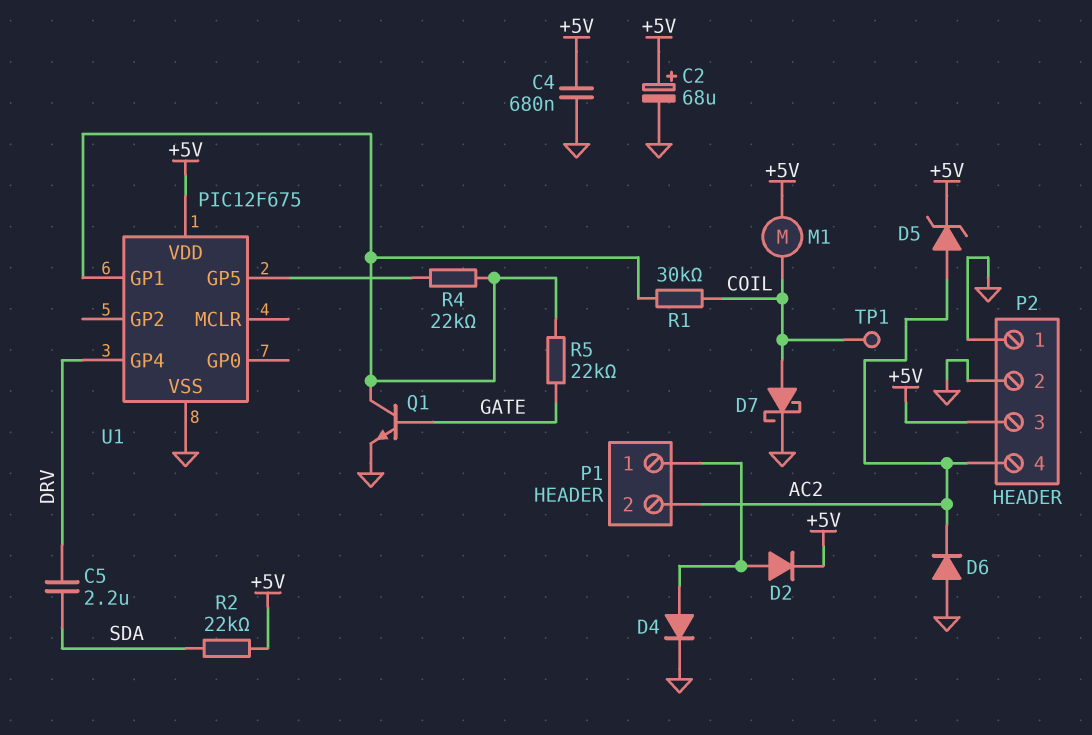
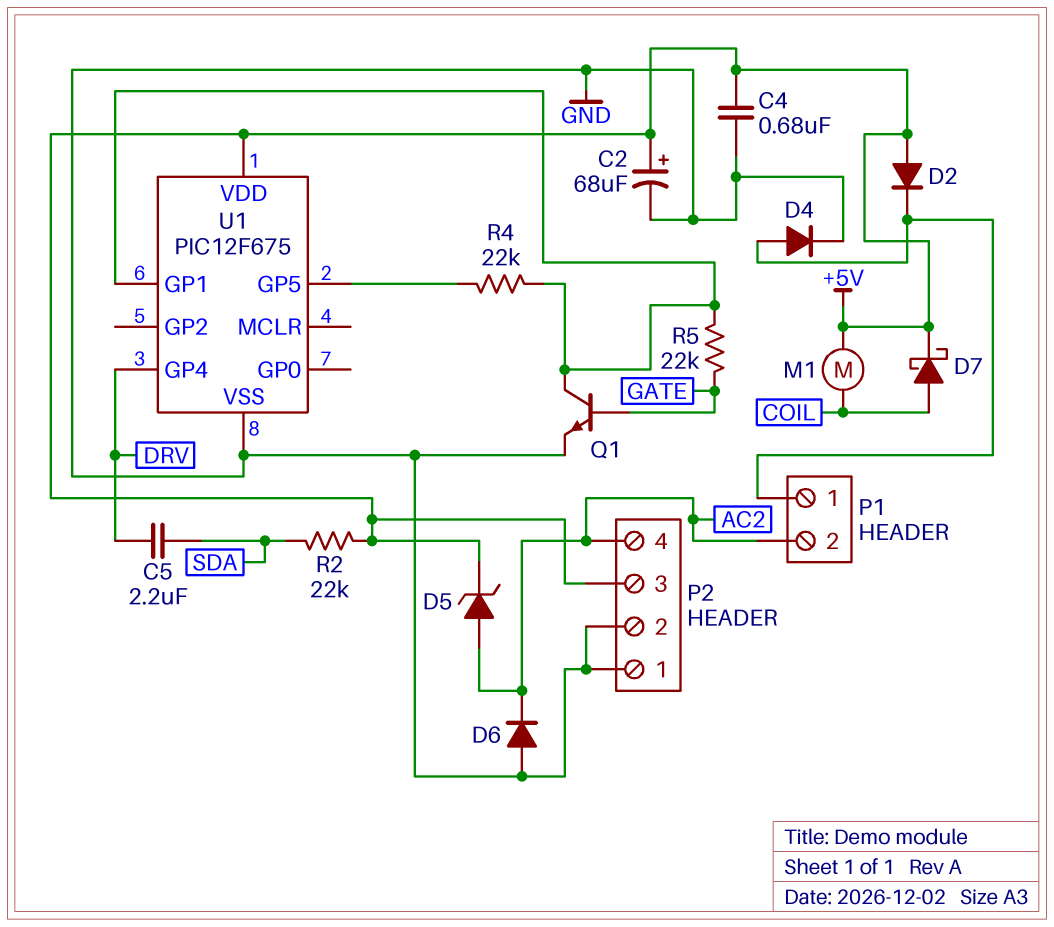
D2: diode (A P1/1, K +5V) -> diode (A +5V, K P1/1)
D7: schottky (A COIL, K GND) -> schottky (A COIL, K +5V)
R1: 30k (COIL, U1/GP1) -> none
TP1: test point (COIL) -> none

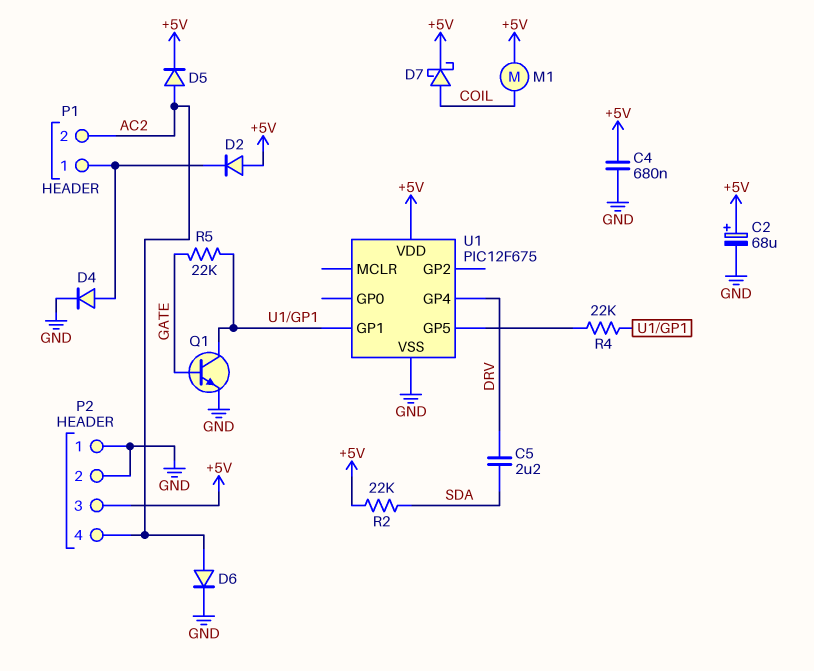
D5: zener (A AC2, K +5V) -> diode (A AC2, K +5V)
D6: diode (A GND, K AC2) -> diode (A AC2, K GND)

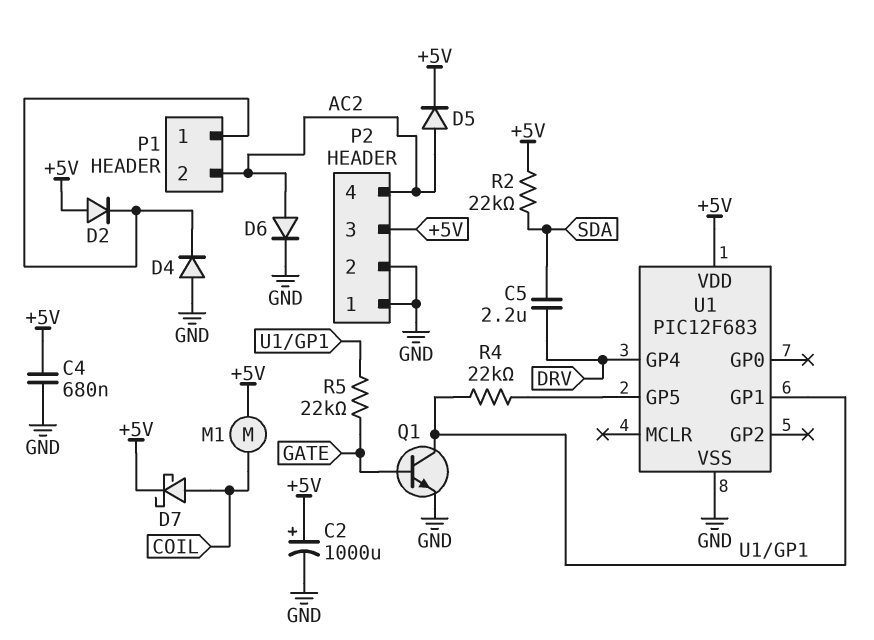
C2: 68uF (plus +5V, minus GND) -> 1000uF (plus +5V, minus GND)
D4: diode (A P1/1, K GND) -> diode (A GND, K P1/1)
U1: PIC12F675 -> PIC12F683

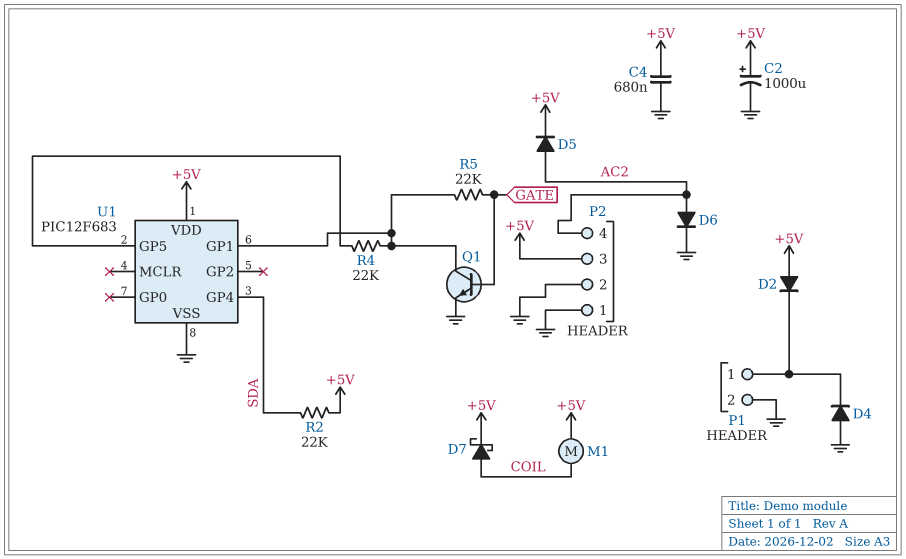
C5: 2.2uF (DRV, SDA) -> none
P1 pin 2: AC2 -> GND
U1 pin GP4: DRV -> SDA

